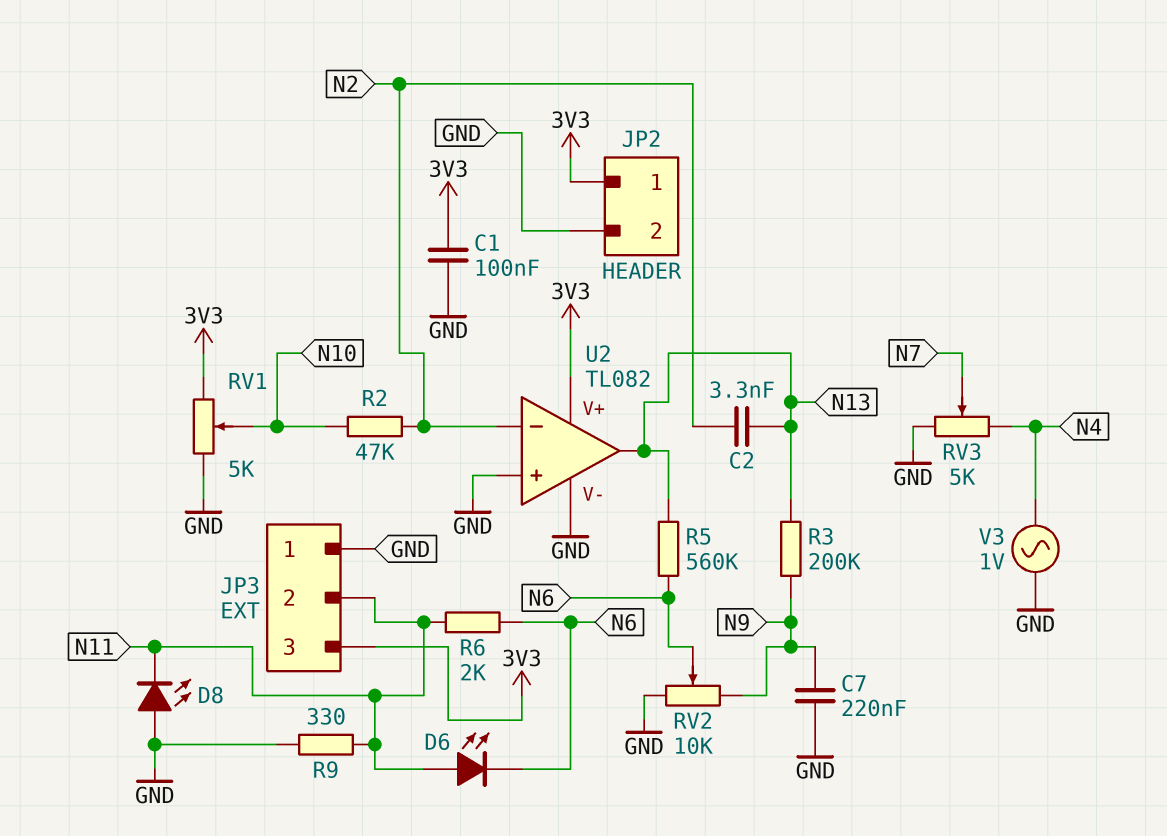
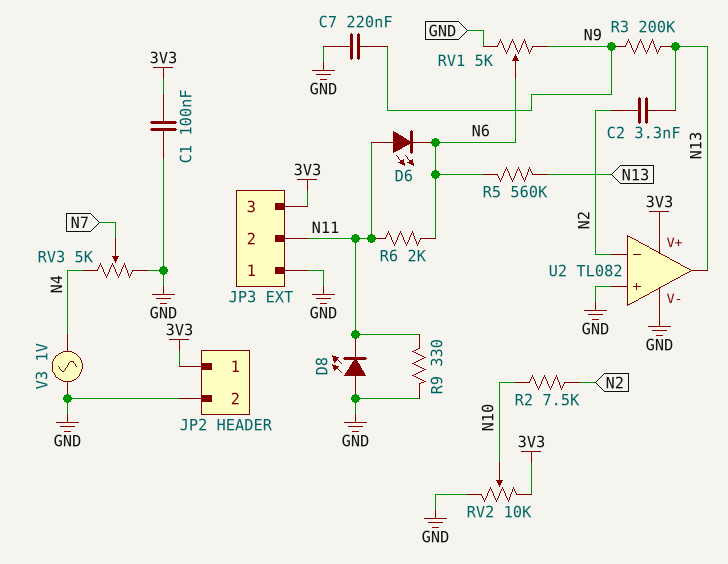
R2: 47k (N2, N10) -> 7.5k (N2, N10)
RV1: 5k (3V3, GND, wiper N10) -> 5k (GND, N9, wiper N6)
RV2: 10k (GND, N9, wiper N6) -> 10k (3V3, GND, wiper N10)

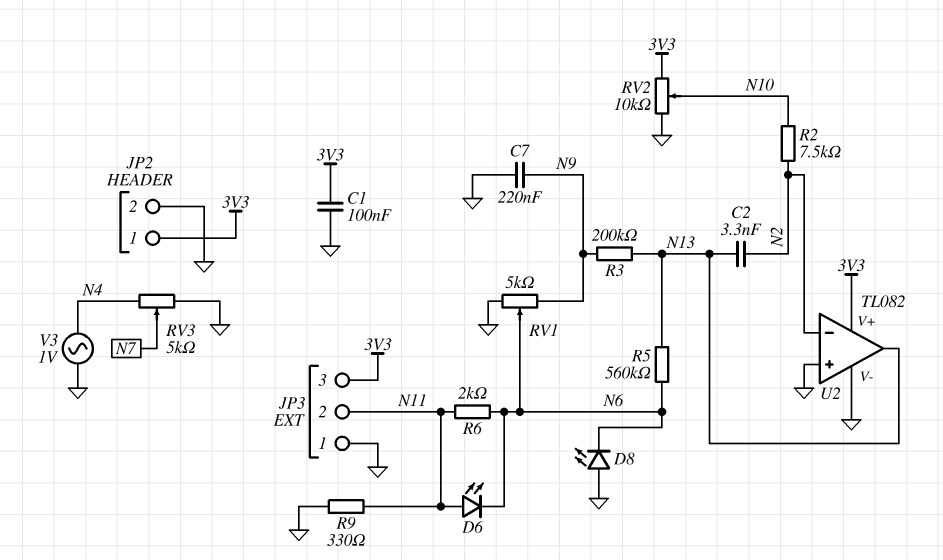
D8: LED (A GND, K N11) -> LED (A GND, K N6)

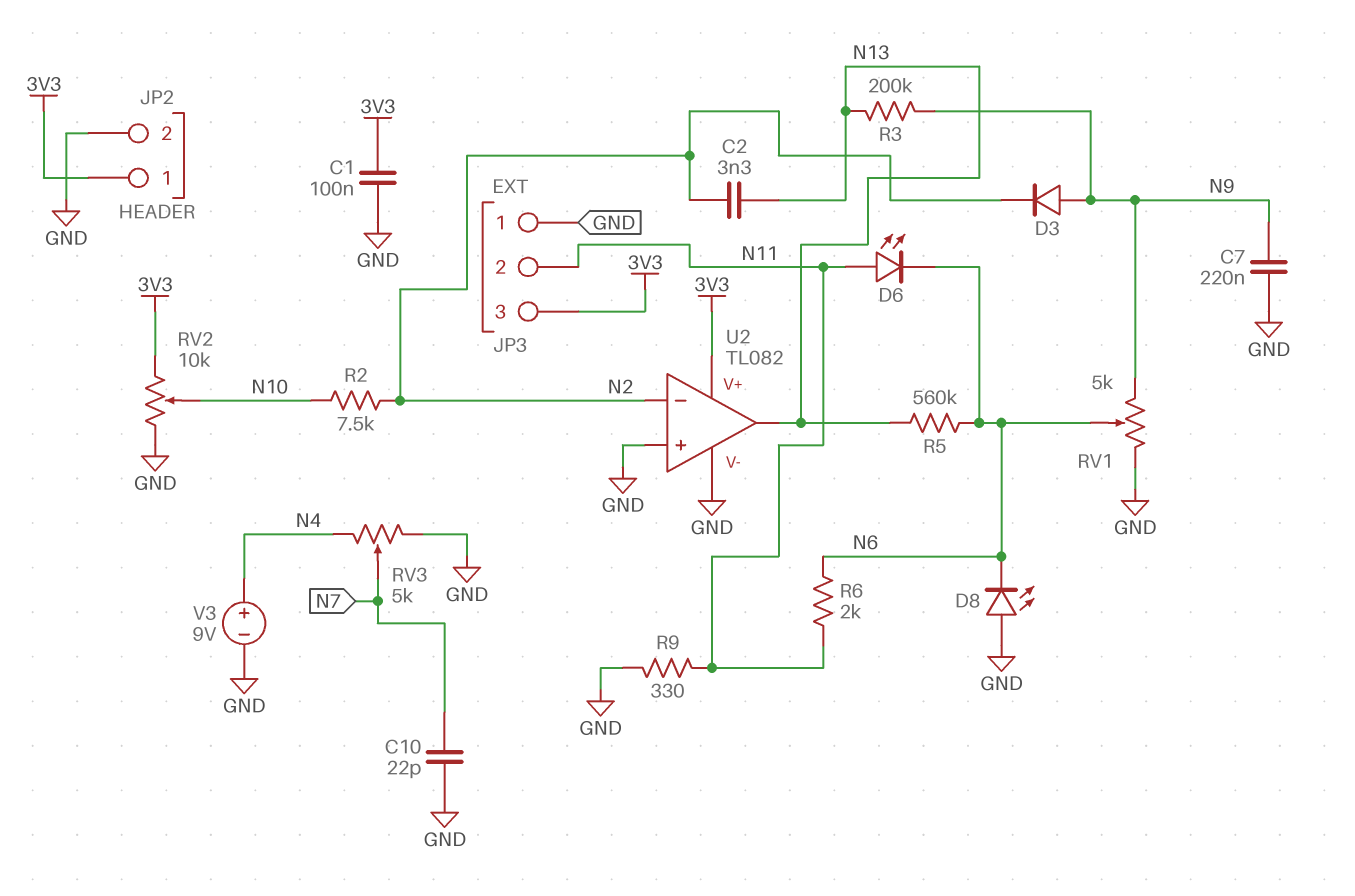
C10: none -> 22pF (GND, N7)
D3: none -> diode (A N9, K N2)
V3: AC 1V (GND, N4) -> 9V (plus N4, minus GND)

